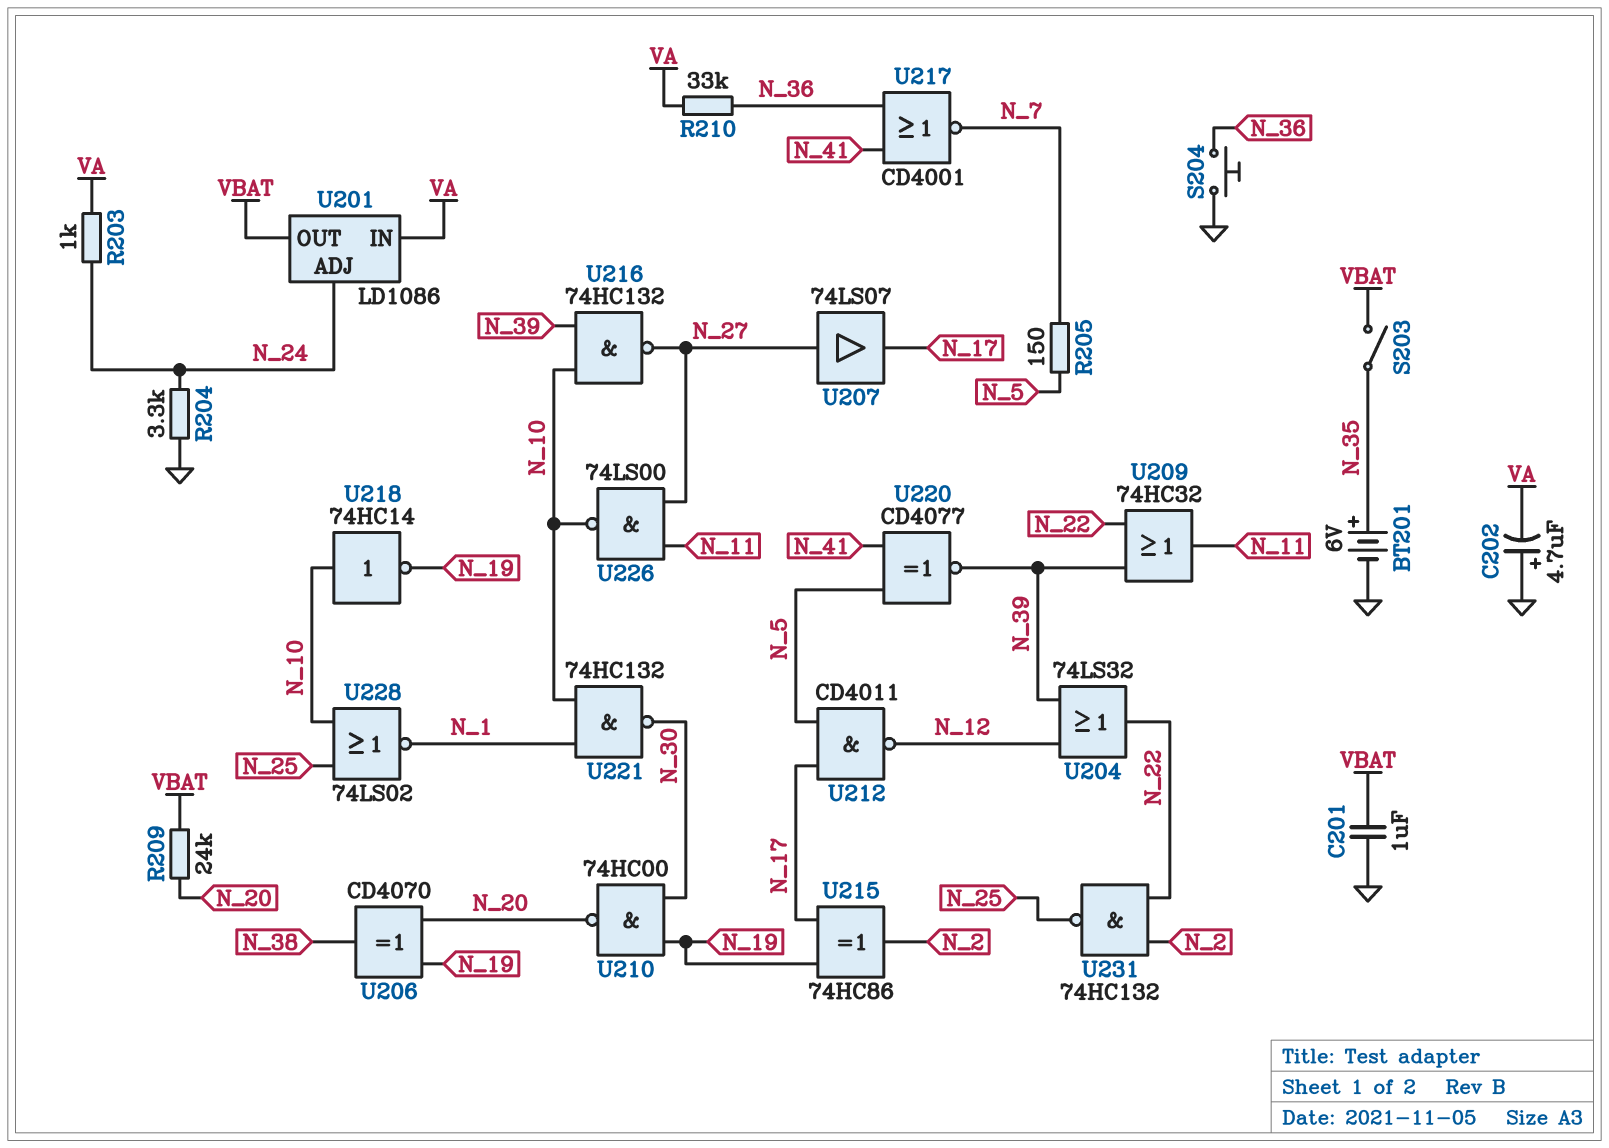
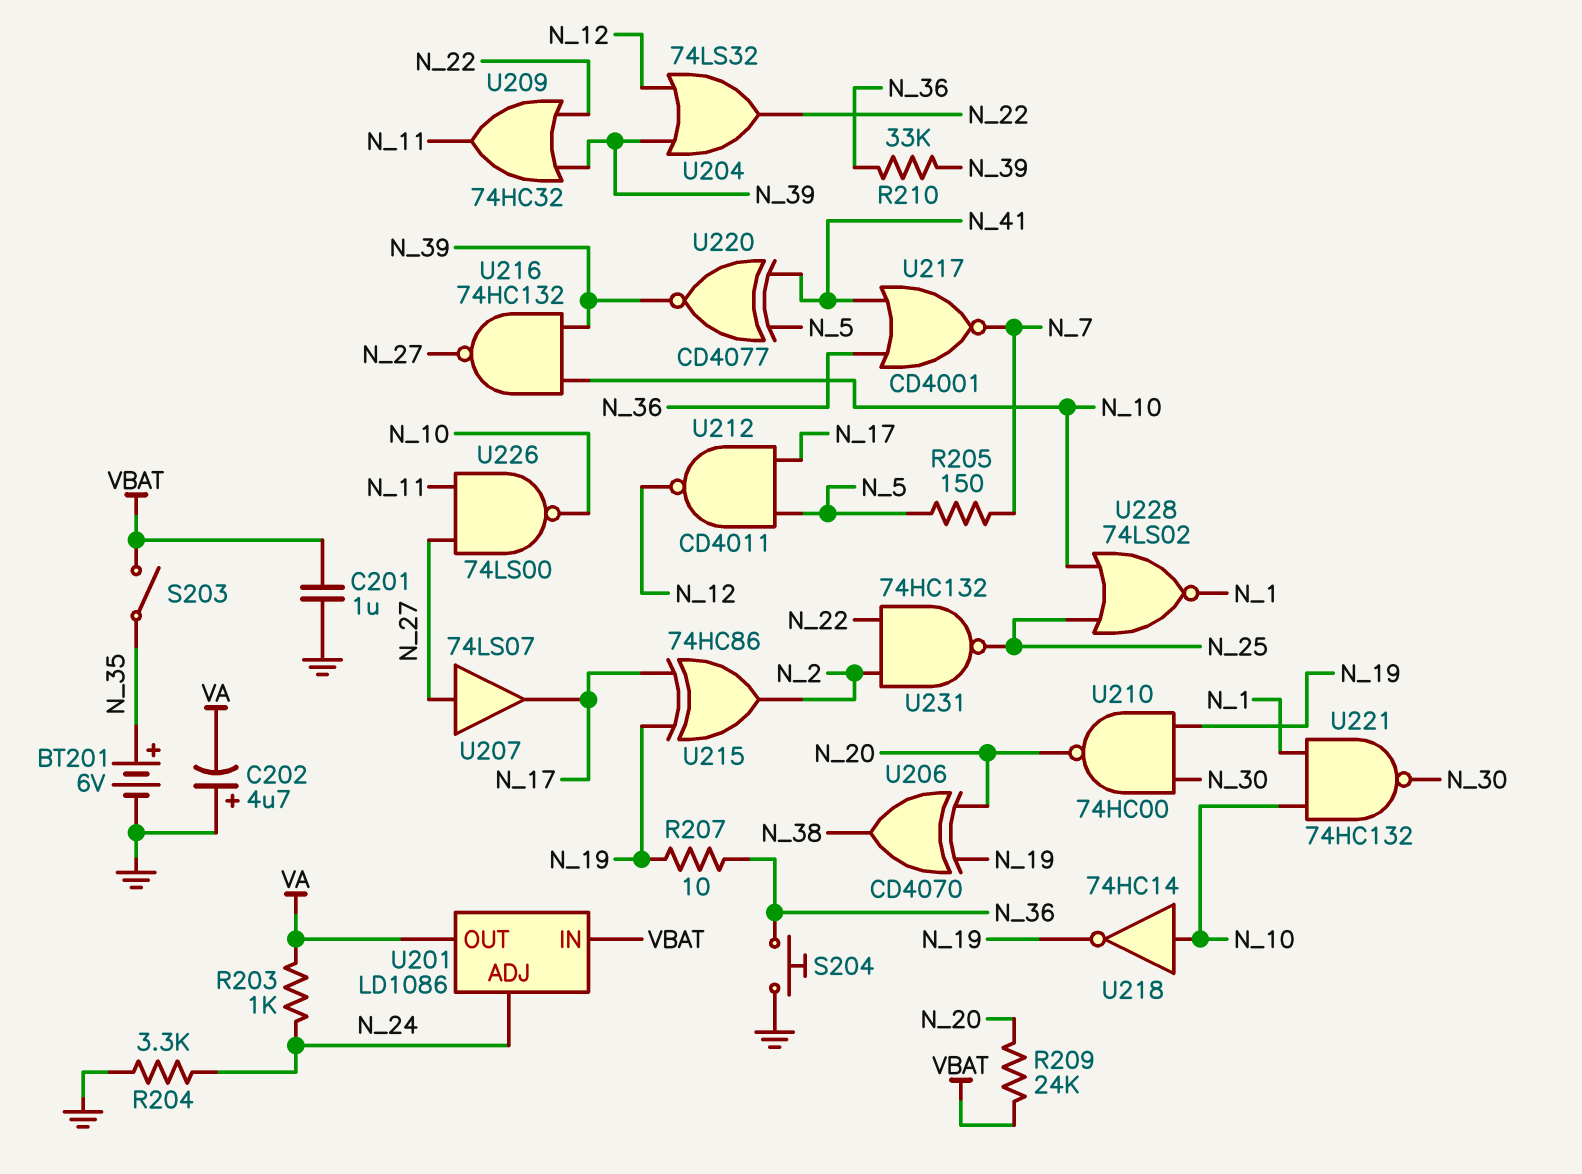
R207: none -> 10 (N_19, N_36)
R210: 33k (N_36, VA) -> 33k (N_36, N_39)
U201 pin IN: VA -> VBAT
U201 pin OUT: VBAT -> VA

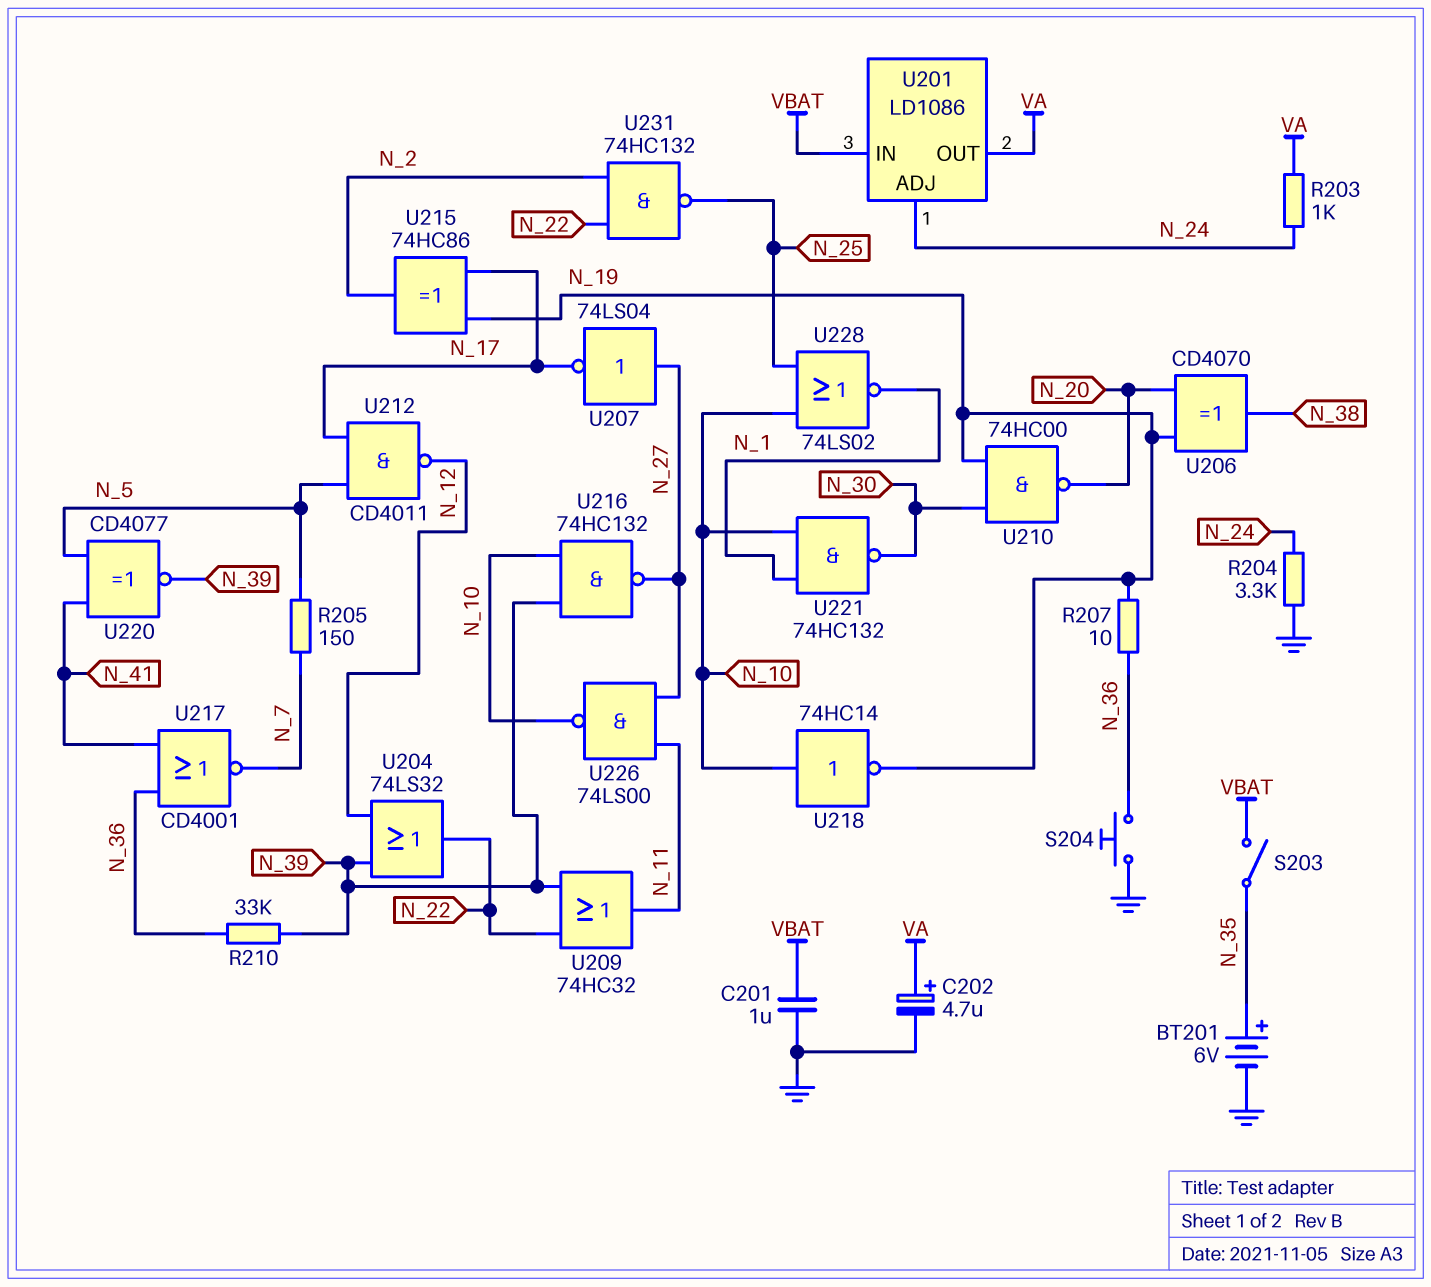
C202: 4.7uF (plus GND, minus VA) -> 4.7uF (plus VA, minus GND)
R209: 24k (N_20, VBAT) -> none
U207: buffer 74LS07 (in N_27, out N_17) -> NOT 74LS04 (in N_27, out N_17)

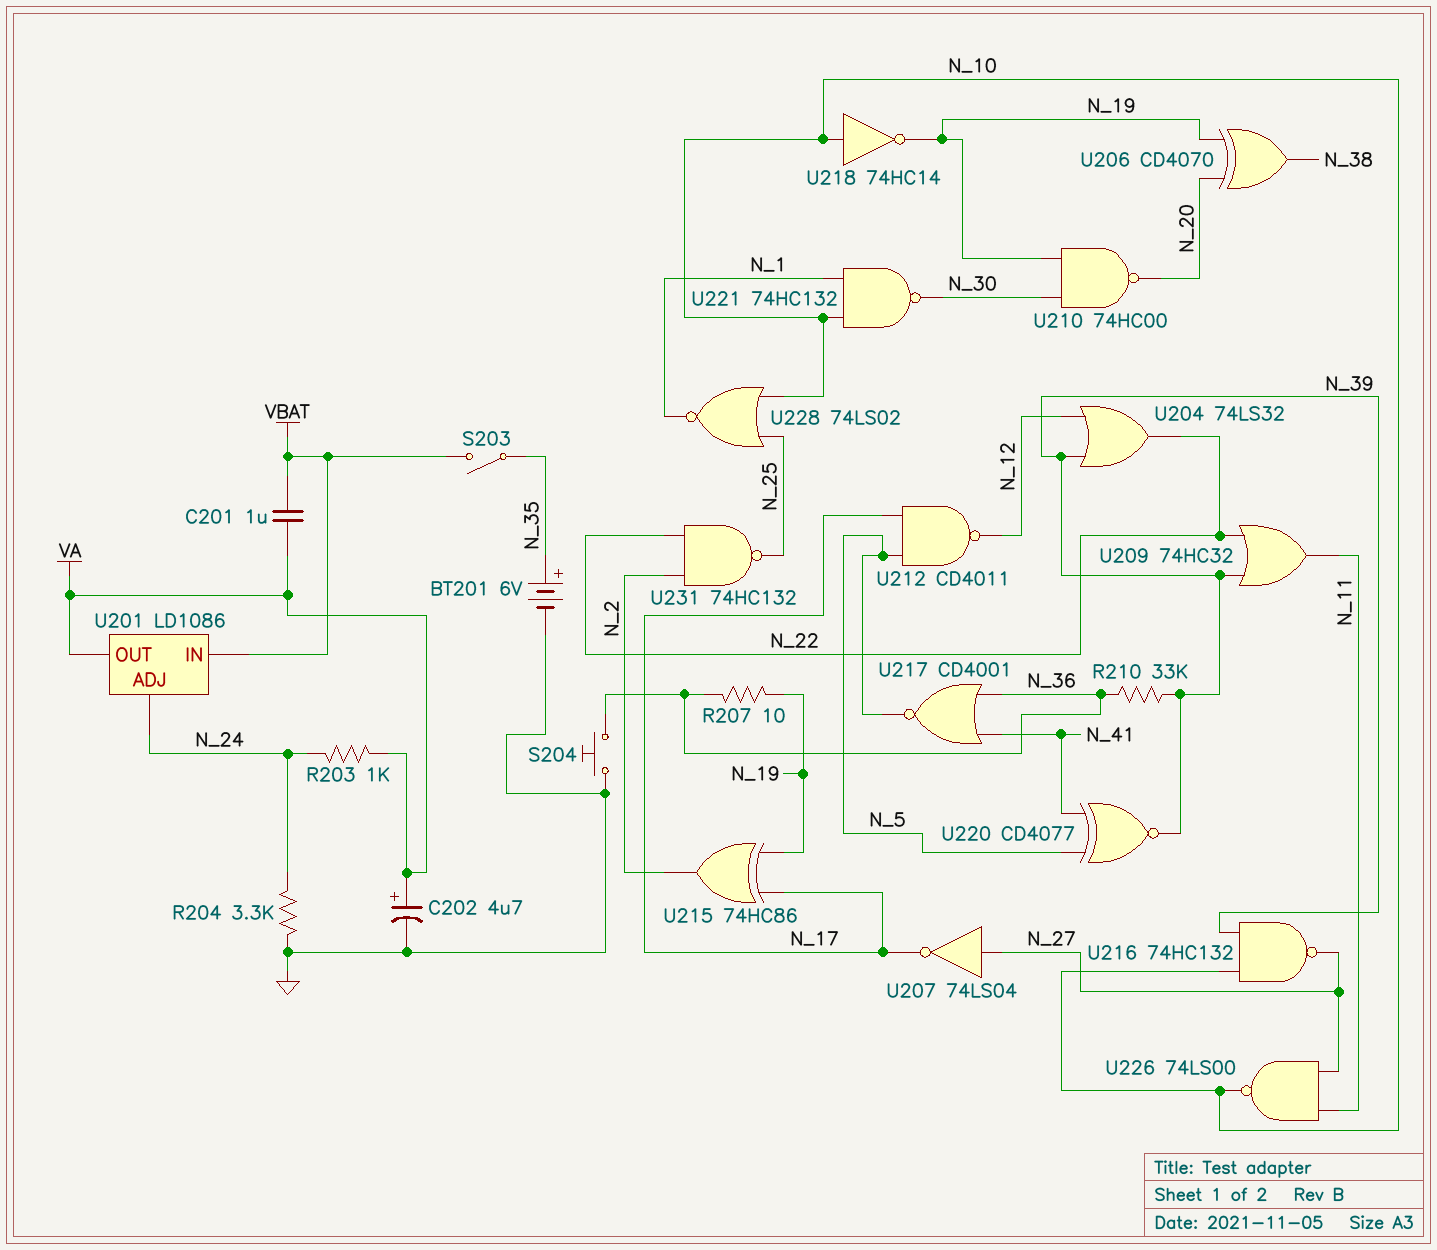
C201: 1uF (GND, VBAT) -> 1uF (VA, VBAT)
R205: 150 (N_5, N_7) -> none
U217: NOR CD4001 (in N_36, in N_41, out N_7) -> NOR CD4001 (in N_36, in N_41, out N_5)

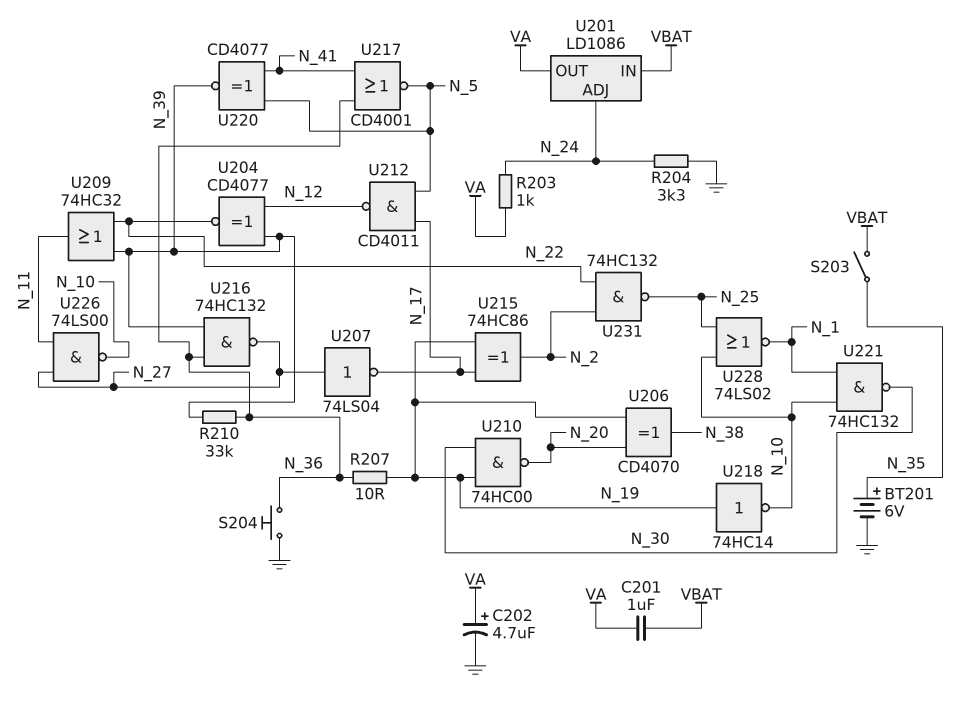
U204: OR 74LS32 (in N_12, in N_39, out N_22) -> XNOR CD4077 (in N_12, in N_39, out N_22)
U216: NAND 74HC132 (in N_10, in N_39, out N_27) -> NAND 74HC132 (in N_36, in N_39, out N_27)
U218: NOT 74HC14 (in N_10, out N_19) -> NOT 74HC14 (in N_19, out N_10)

